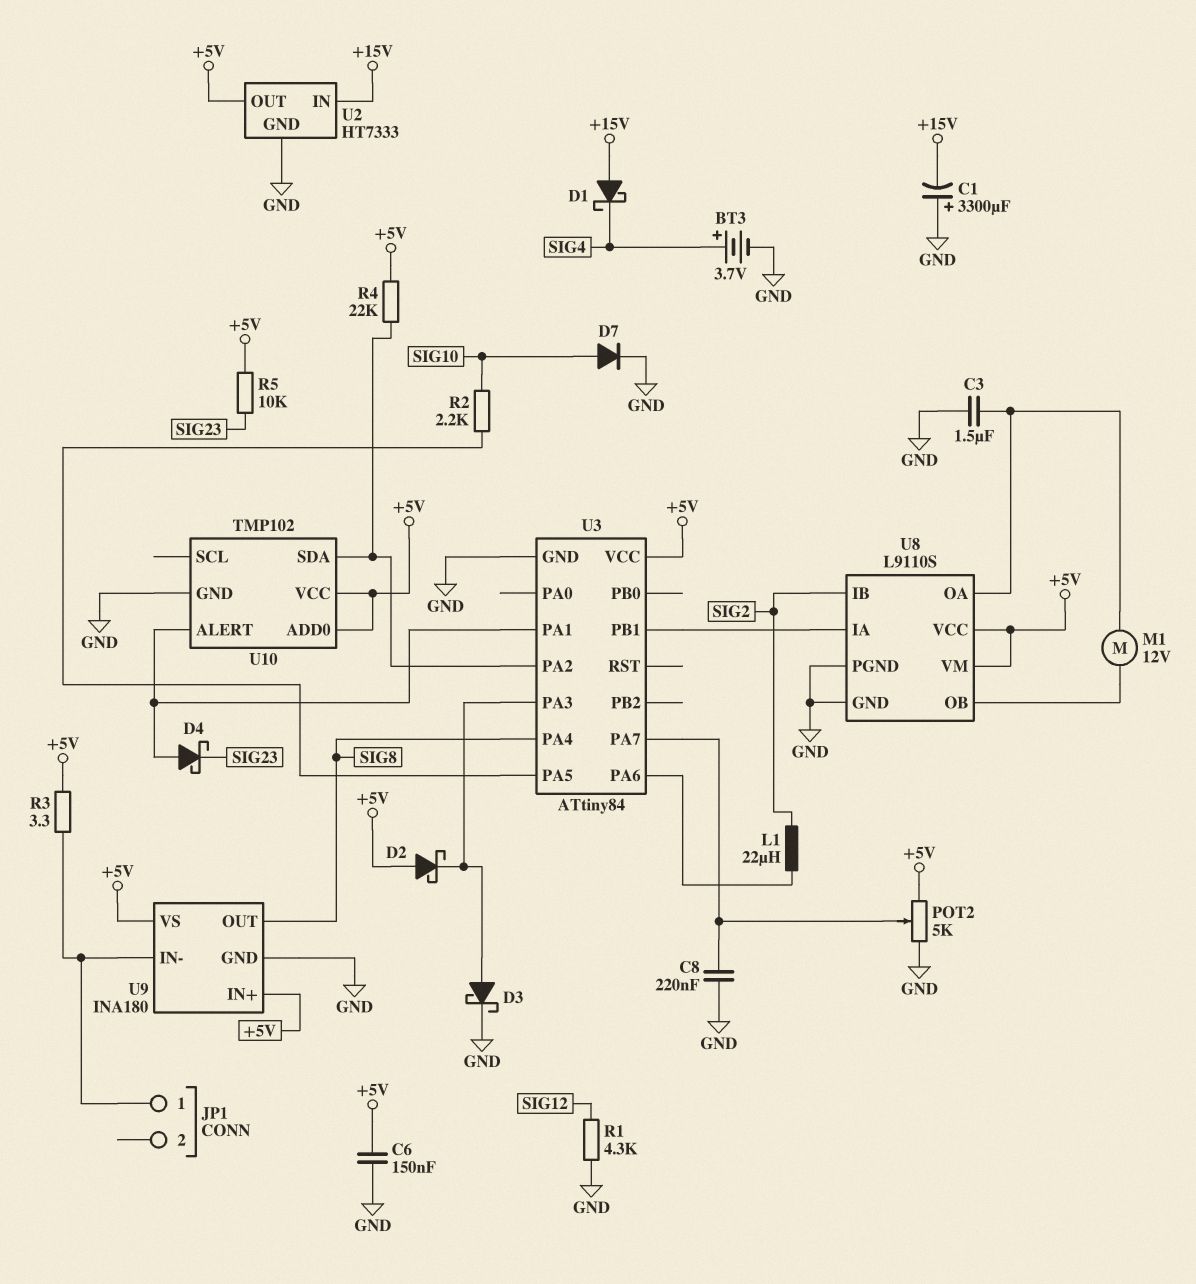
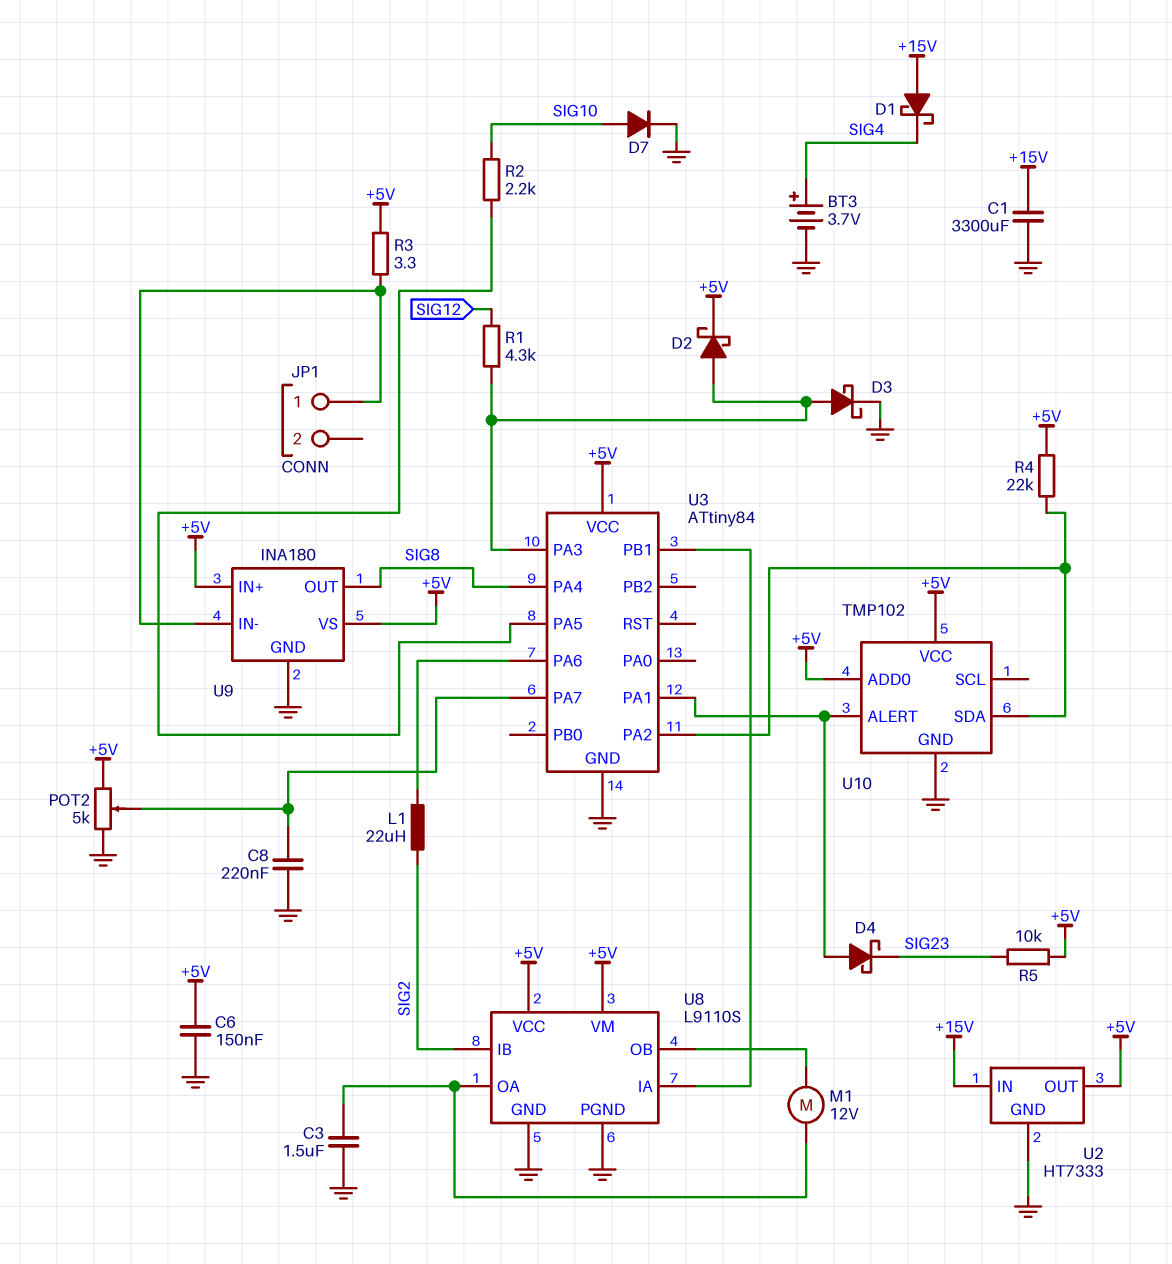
C1: 3300uF (plus GND, minus +15V) -> 3300uF (+15V, GND)
D2: schottky (A +5V, K U3/PA3) -> schottky (A U3/PA3, K +5V)
R1: 4.3k (GND, SIG12) -> 4.3k (SIG12, U3/PA3)

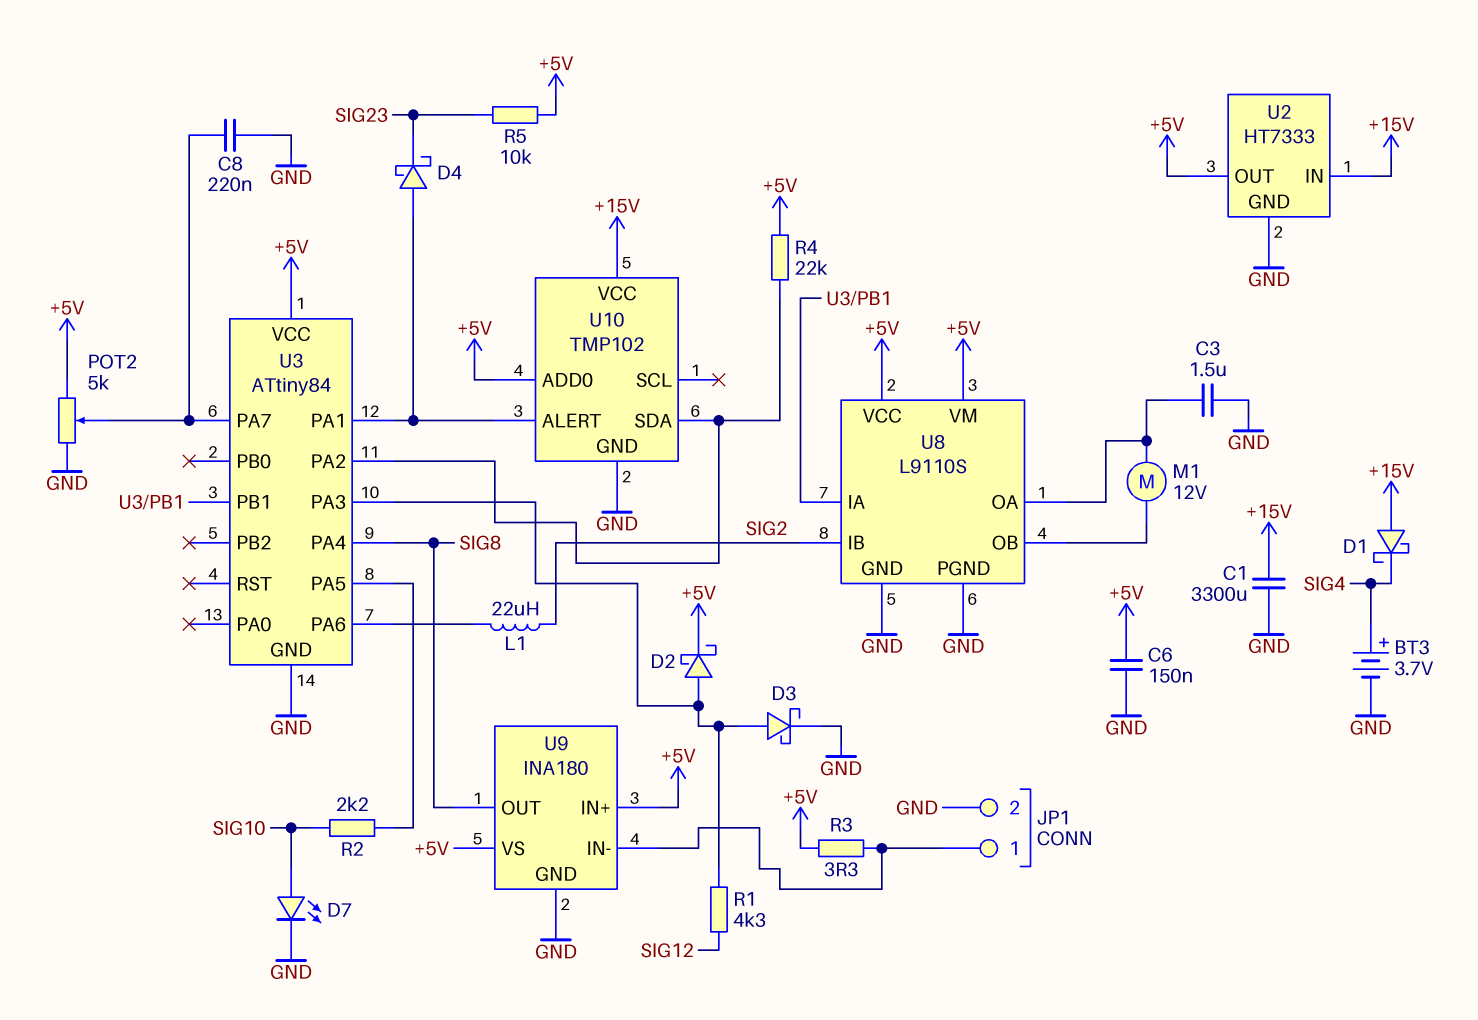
D7: diode (A SIG10, K GND) -> LED (A SIG10, K GND)
JP1 pin 2: none -> GND
U10 pin VCC: +5V -> +15V

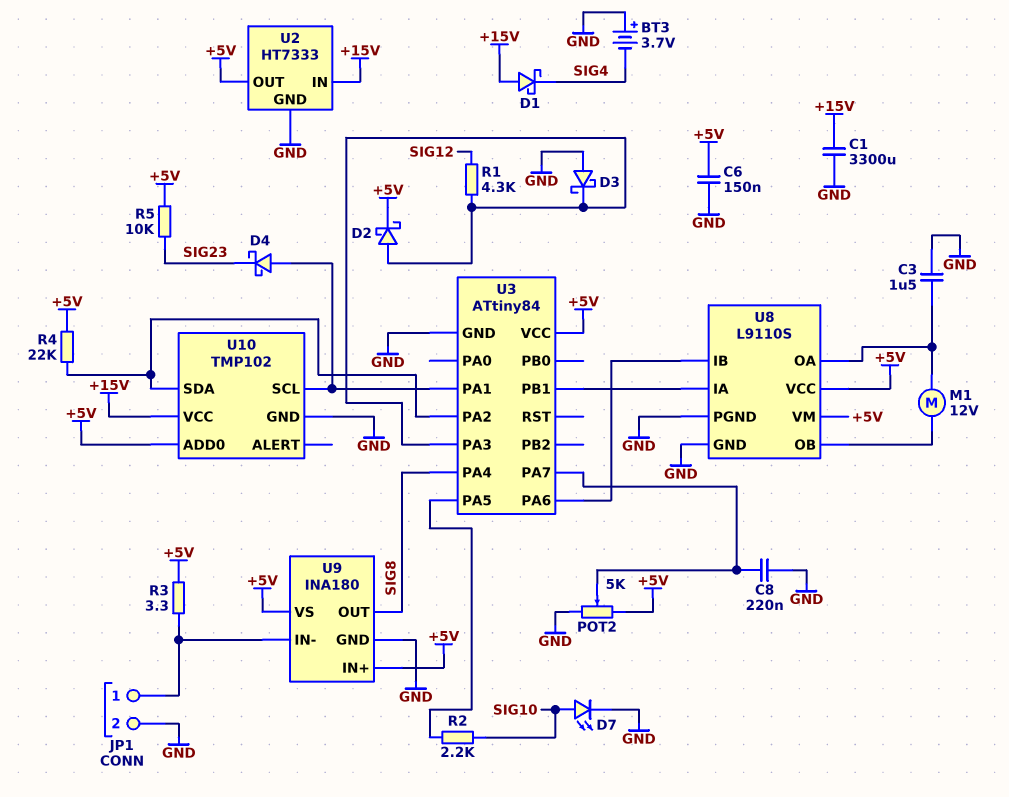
BT3: 3.7V (plus SIG4, minus GND) -> 3.7V (plus GND, minus SIG4)
D3: schottky (A U3/PA3, K GND) -> schottky (A GND, K U3/PA3)
L1: 22uH (SIG2, U3/PA6) -> none
U8 pin IB: SIG2 -> U3/PA6
U10 pin ALERT: U3/PA1 -> none
U10 pin SCL: none -> U3/PA1

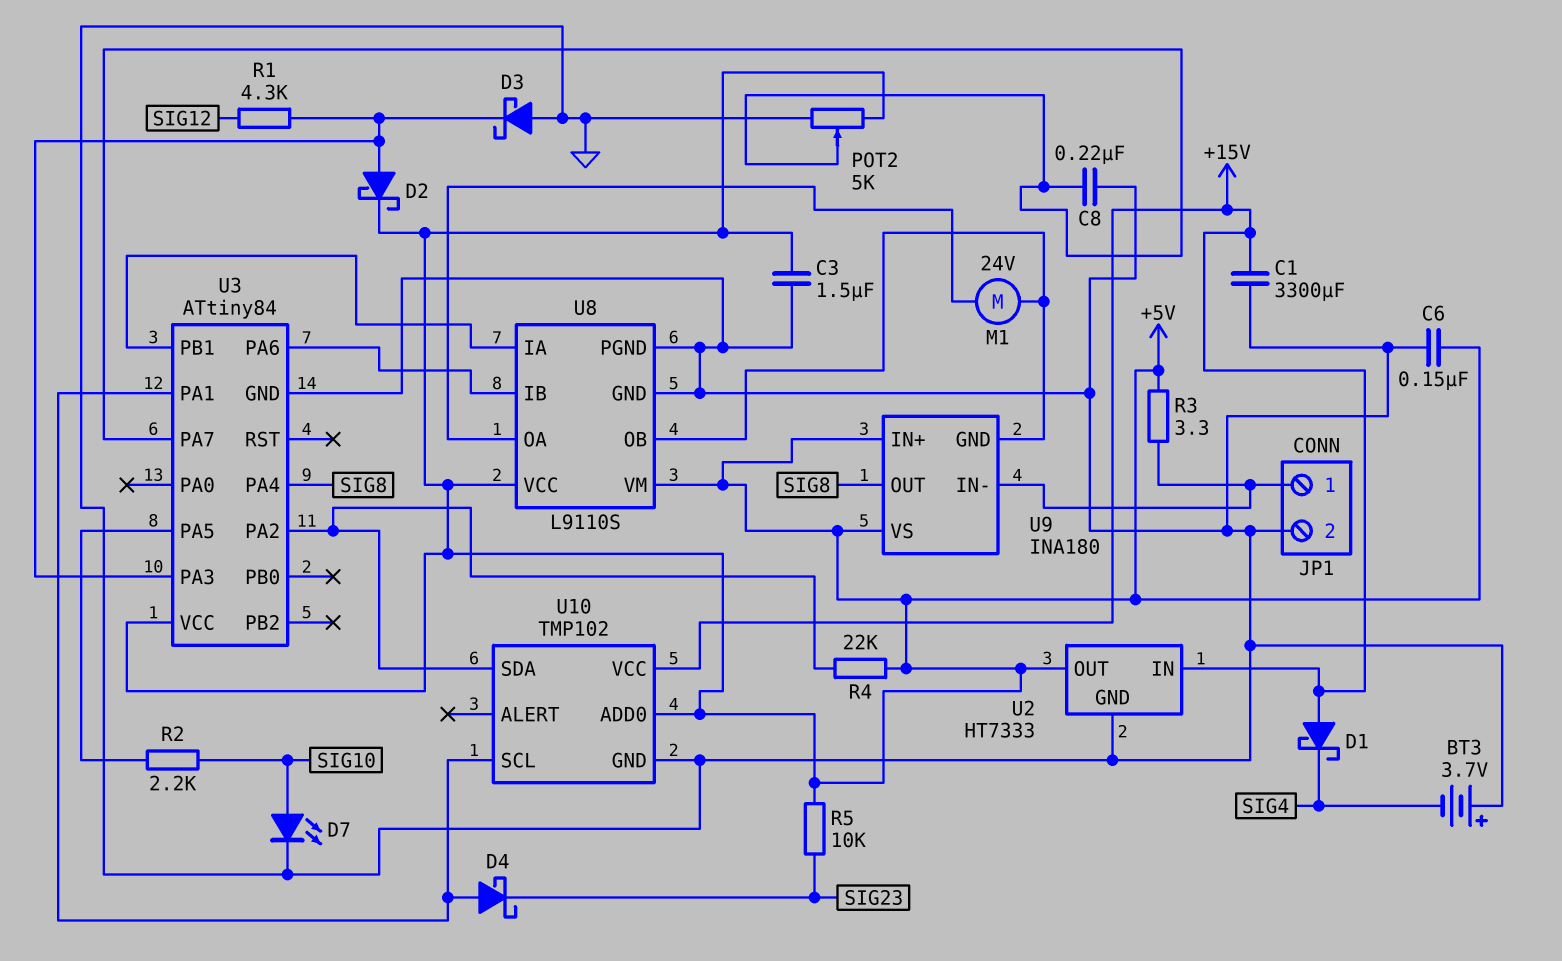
C3: 1.5uF (GND, U8/OA) -> 1.5uF (+5V, GND)
M1: motor 12V (U8/OA, U8/OB) -> motor 24V (U8/OA, U8/OB)
U9 pin GND: GND -> U8/OB

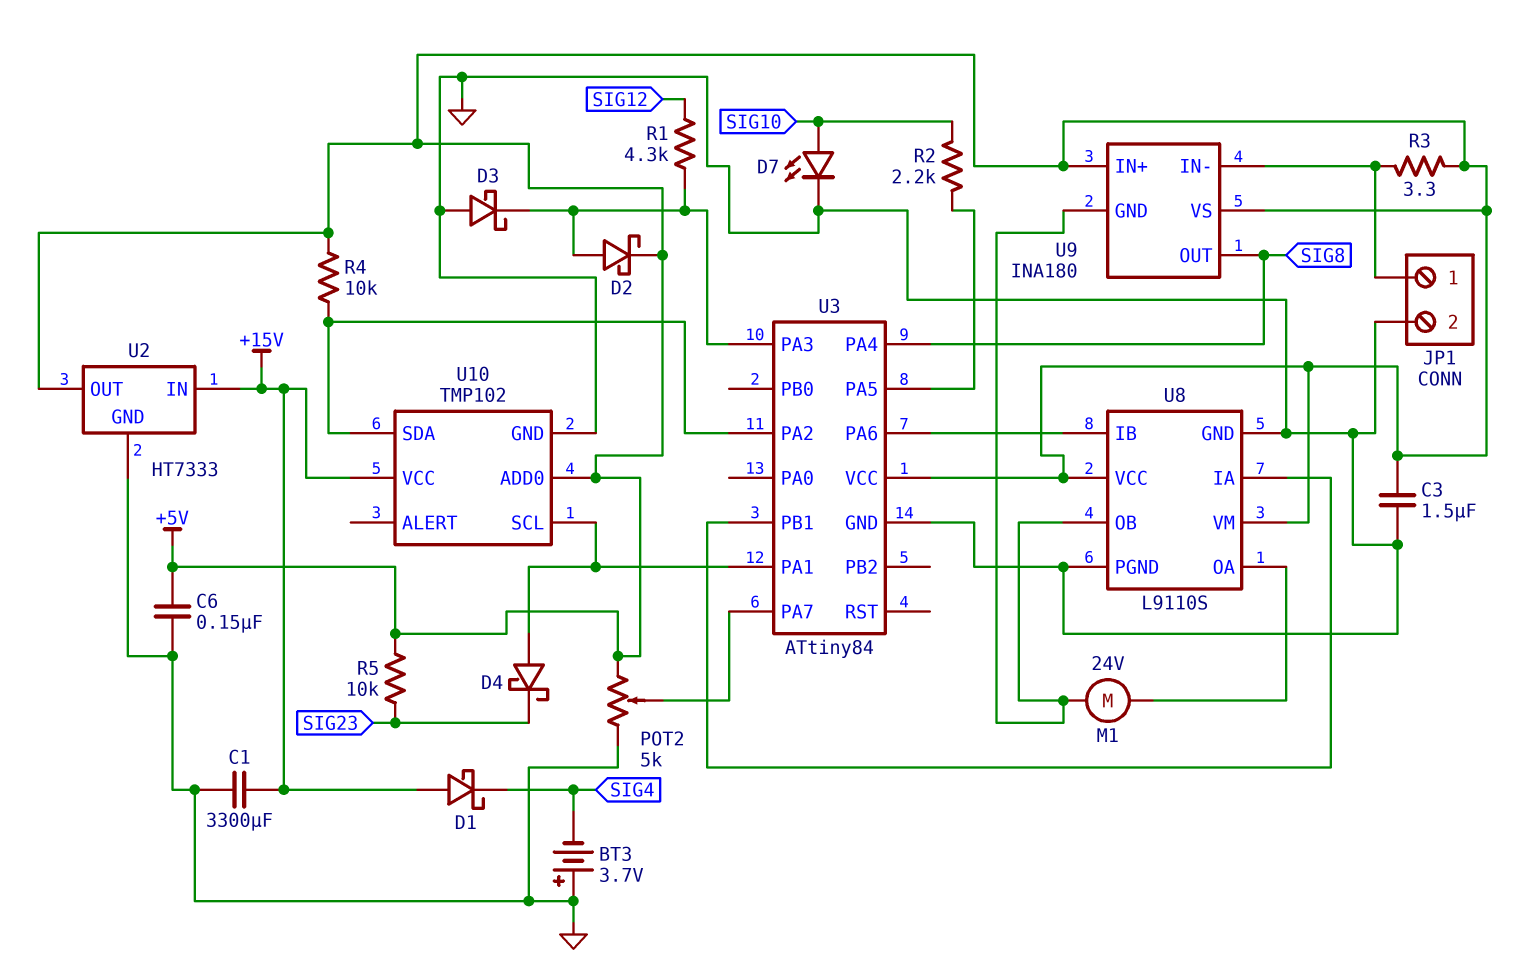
C8: 220nF (GND, U3/PA7) -> none
R4: 22k (+5V, U3/PA2) -> 10k (+5V, U3/PA2)

